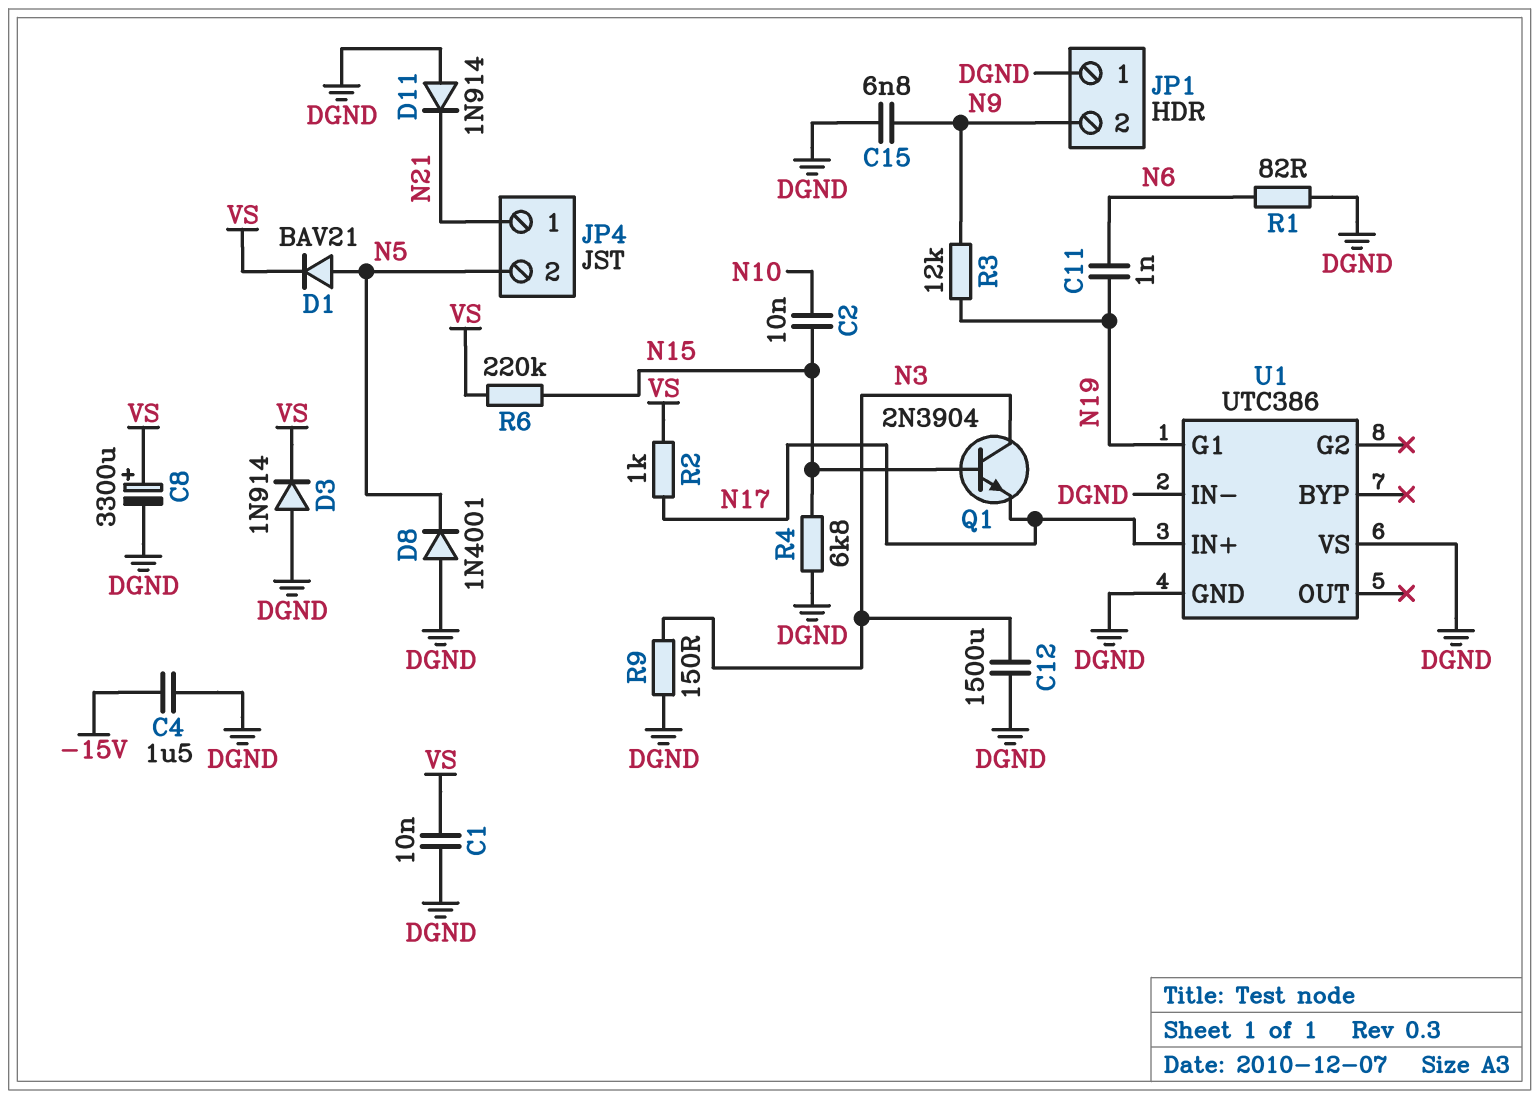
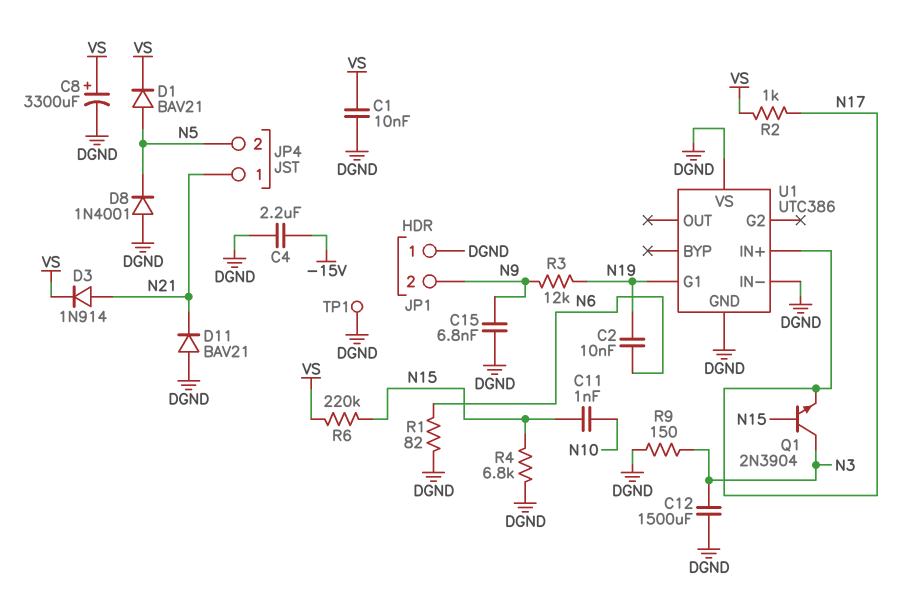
C2: 10nF (N10, N15) -> 10nF (N6, N19)
C4: 1.5uF (-15V, DGND) -> 2.2uF (-15V, DGND)
C11: 1nF (N6, N19) -> 1nF (N10, N15)
D3: diode 1N914 (A DGND, K VS) -> diode 1N914 (A N21, K VS)
D11: diode 1N914 (A DGND, K N21) -> diode BAV21 (A DGND, K N21)
TP1: none -> test point (DGND)

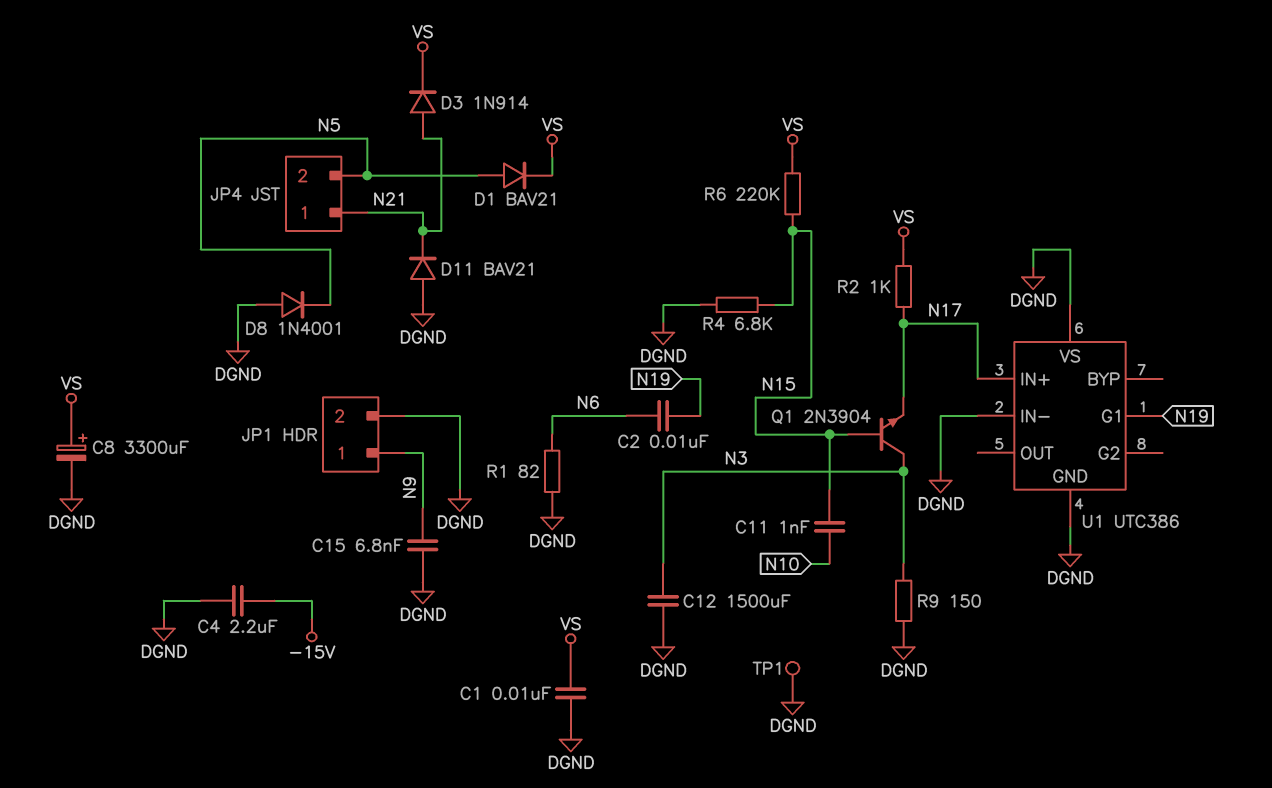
JP1 pin 1: DGND -> N9
JP1 pin 2: N9 -> DGND
R3: 12k (N9, N19) -> none

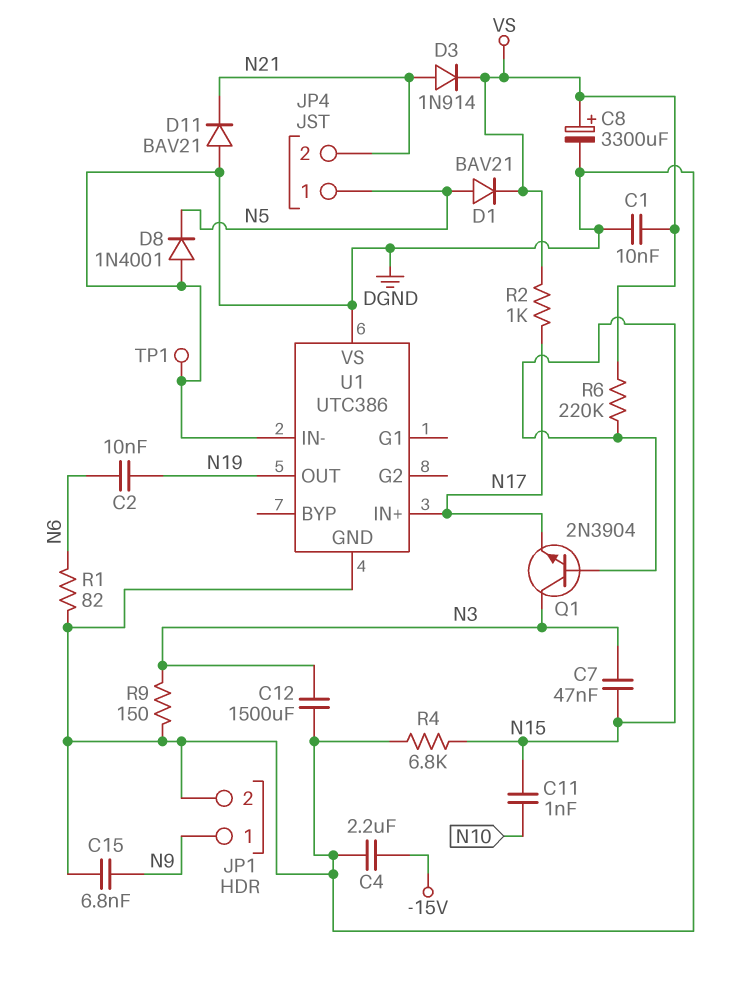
C7: none -> 47nF (N3, N15)
JP4 pin 1: N21 -> N5
JP4 pin 2: N5 -> N21
U1 pin G1: N19 -> none
U1 pin OUT: none -> N19

